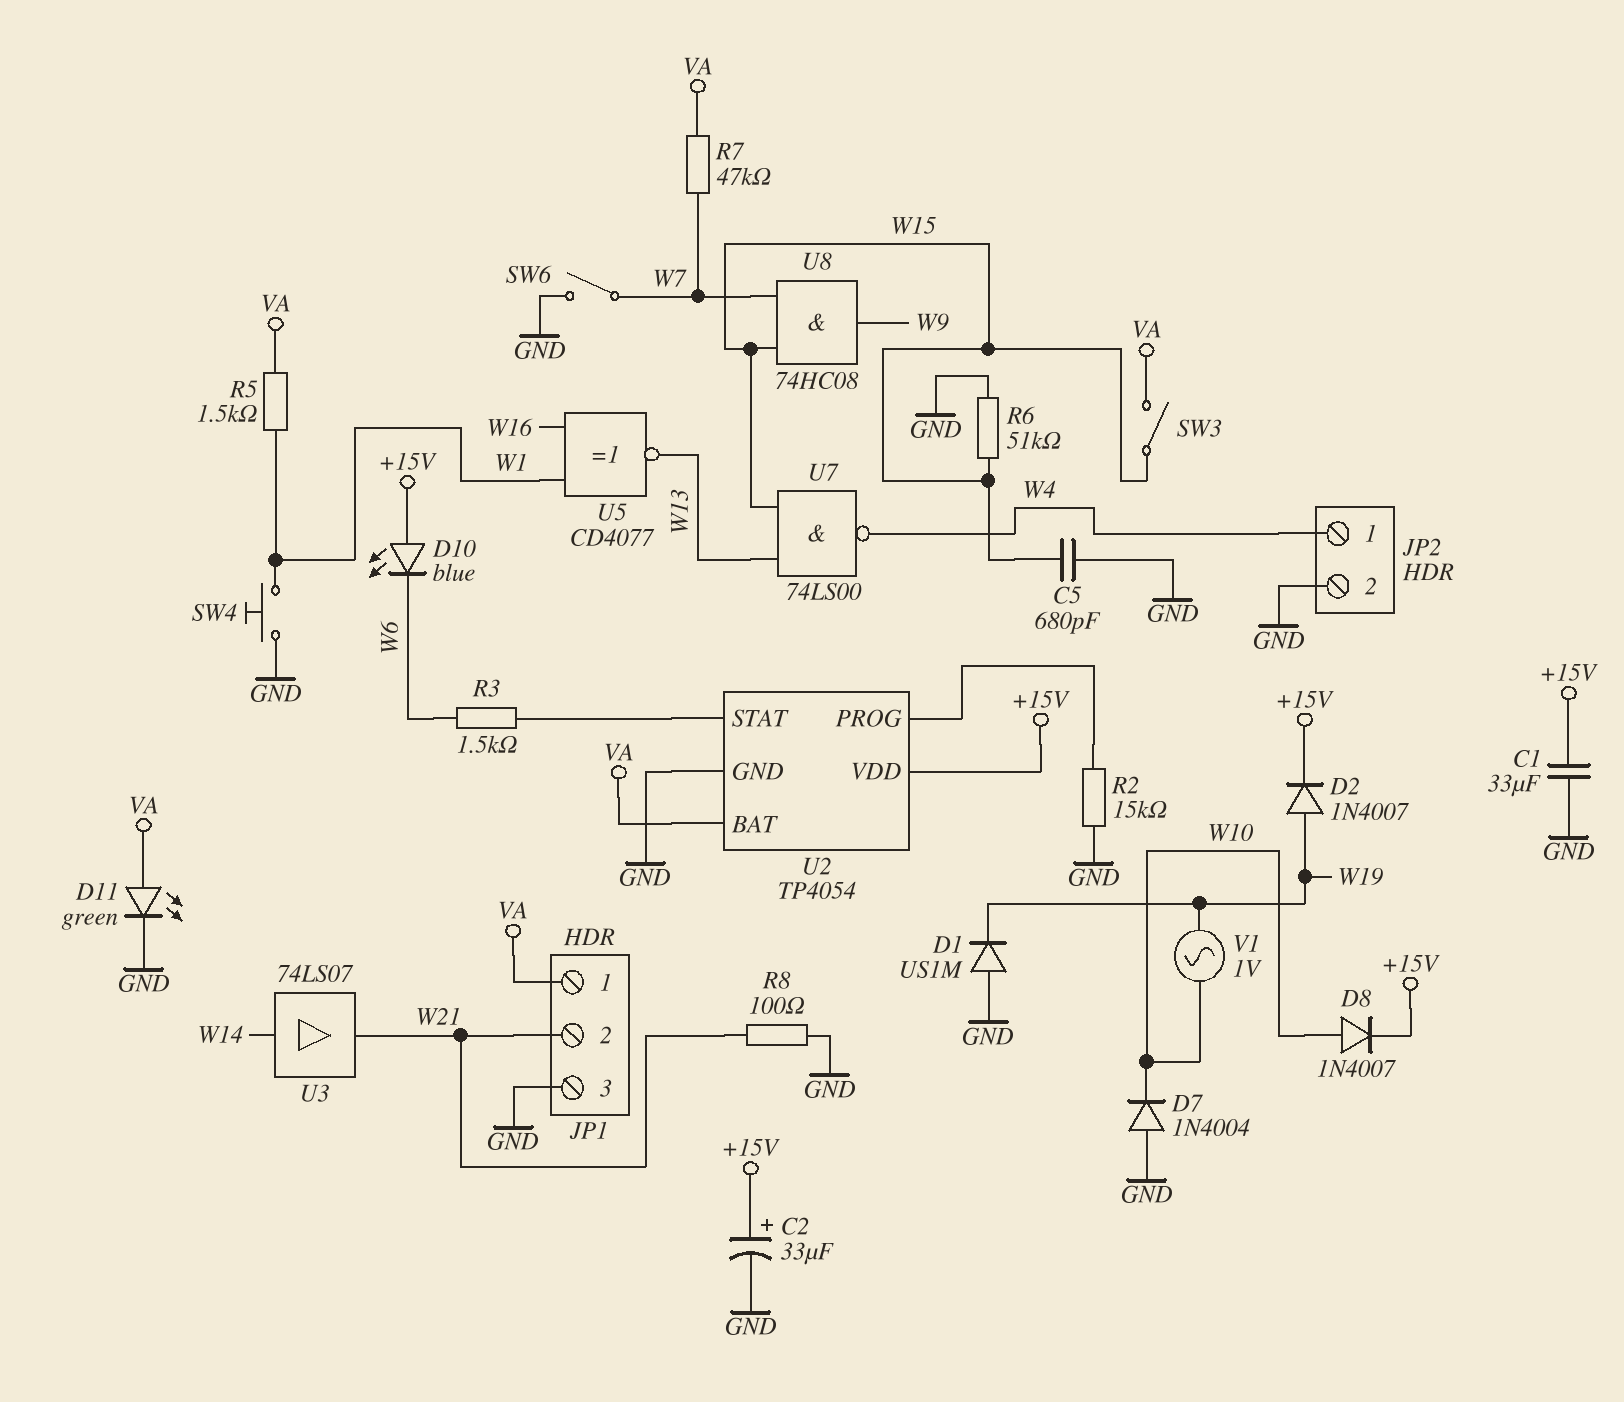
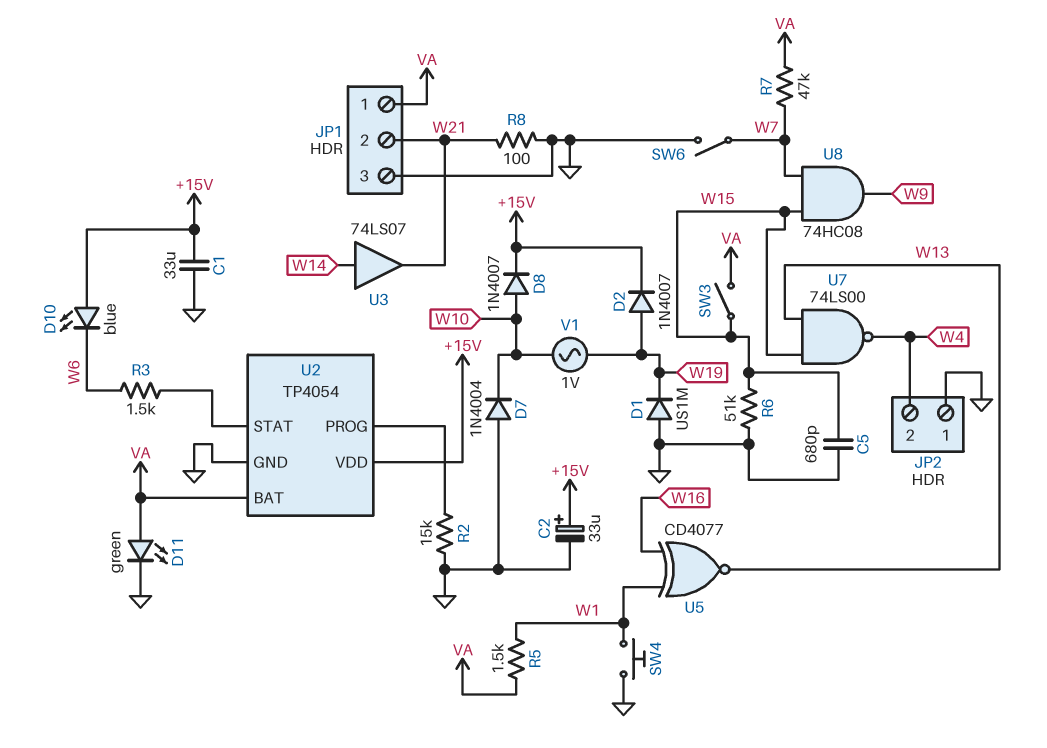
JP2 pin 1: W4 -> GND
JP2 pin 2: GND -> W4

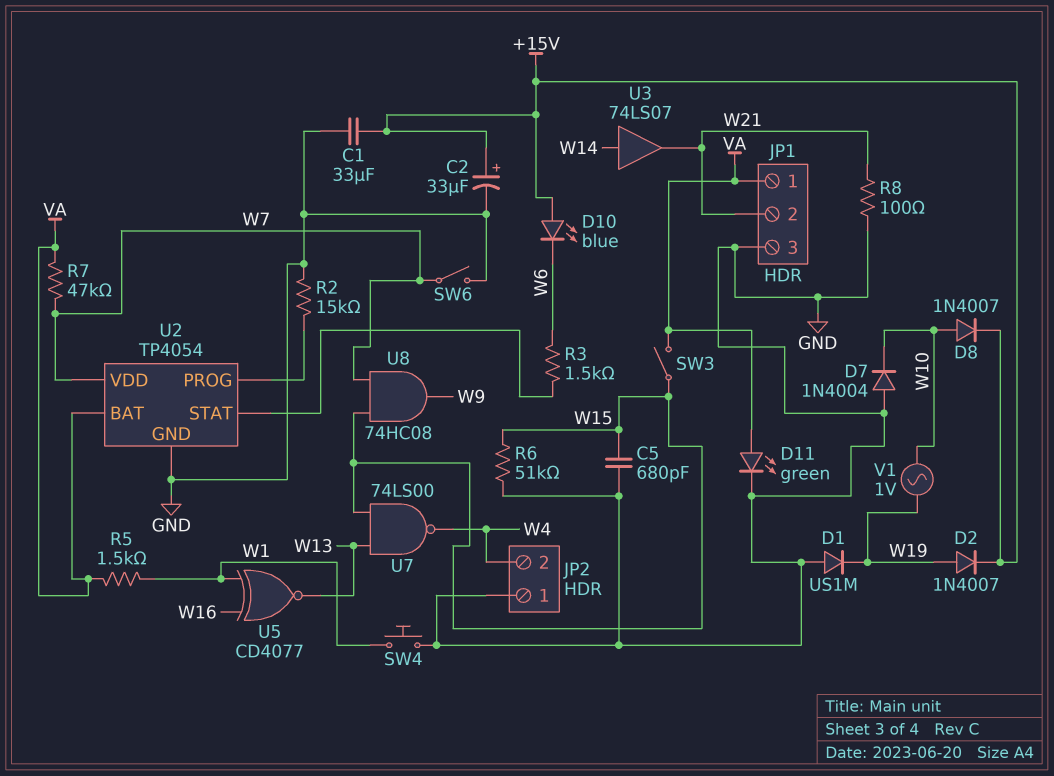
U2 pin VDD: +15V -> W7

